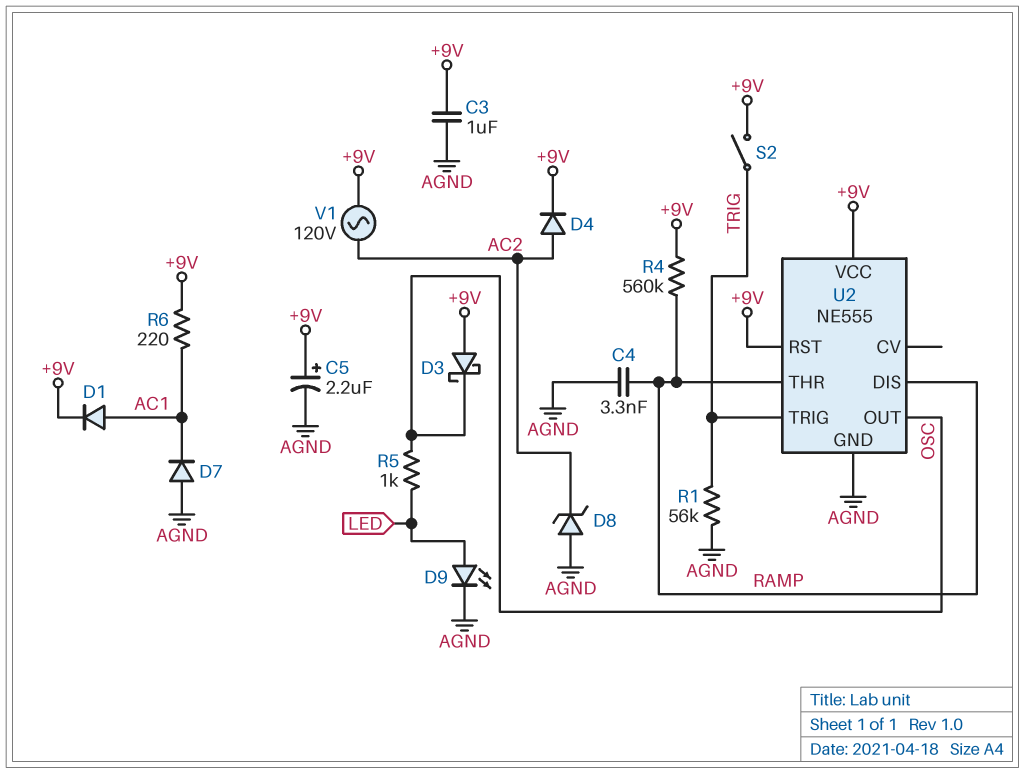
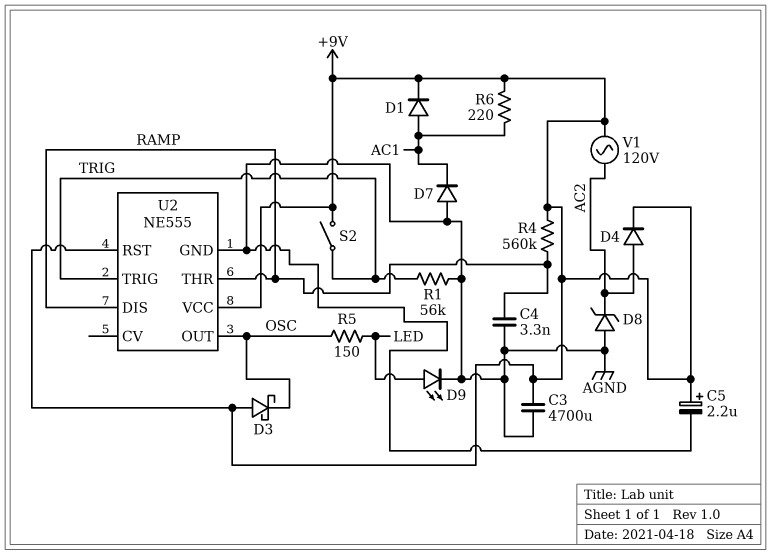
C3: 1uF (+9V, AGND) -> 4700uF (+9V, AGND)
R5: 1k (LED, OSC) -> 150 (LED, OSC)

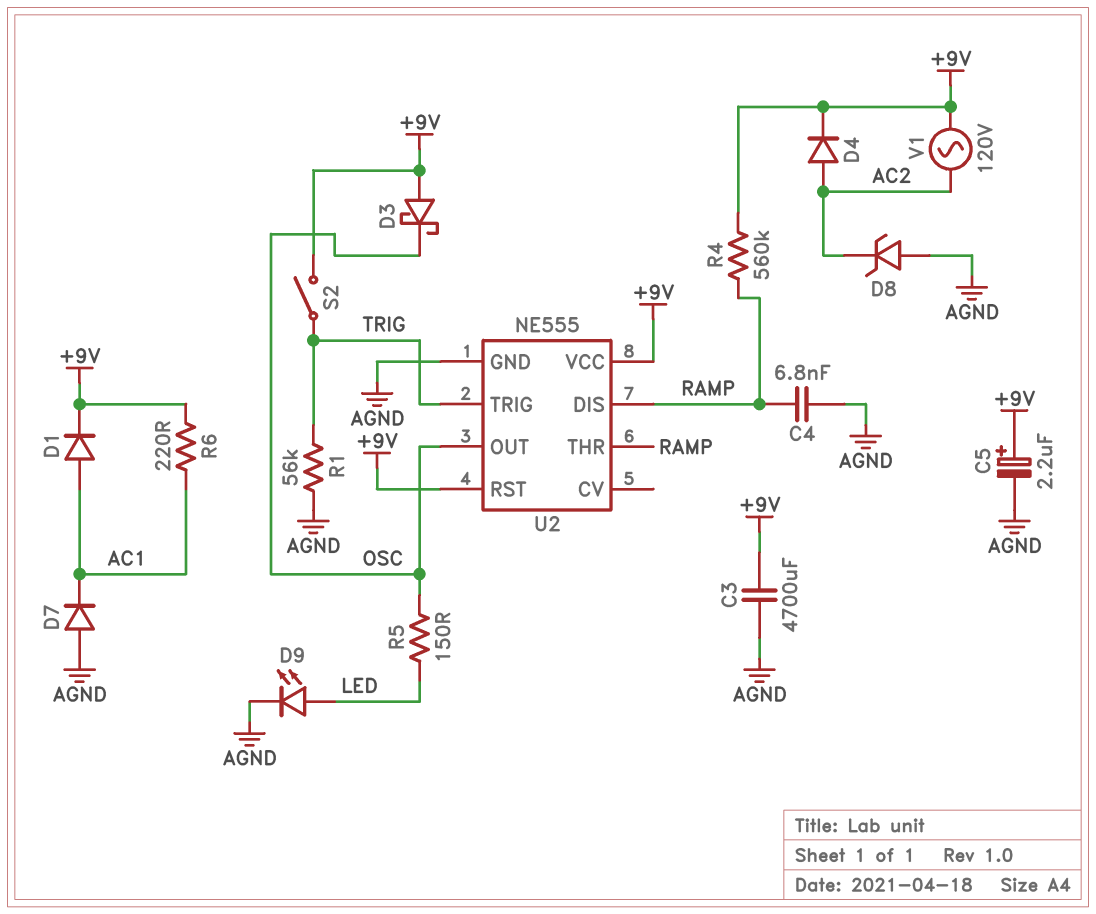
C4: 3.3nF (AGND, RAMP) -> 6.8nF (AGND, RAMP)

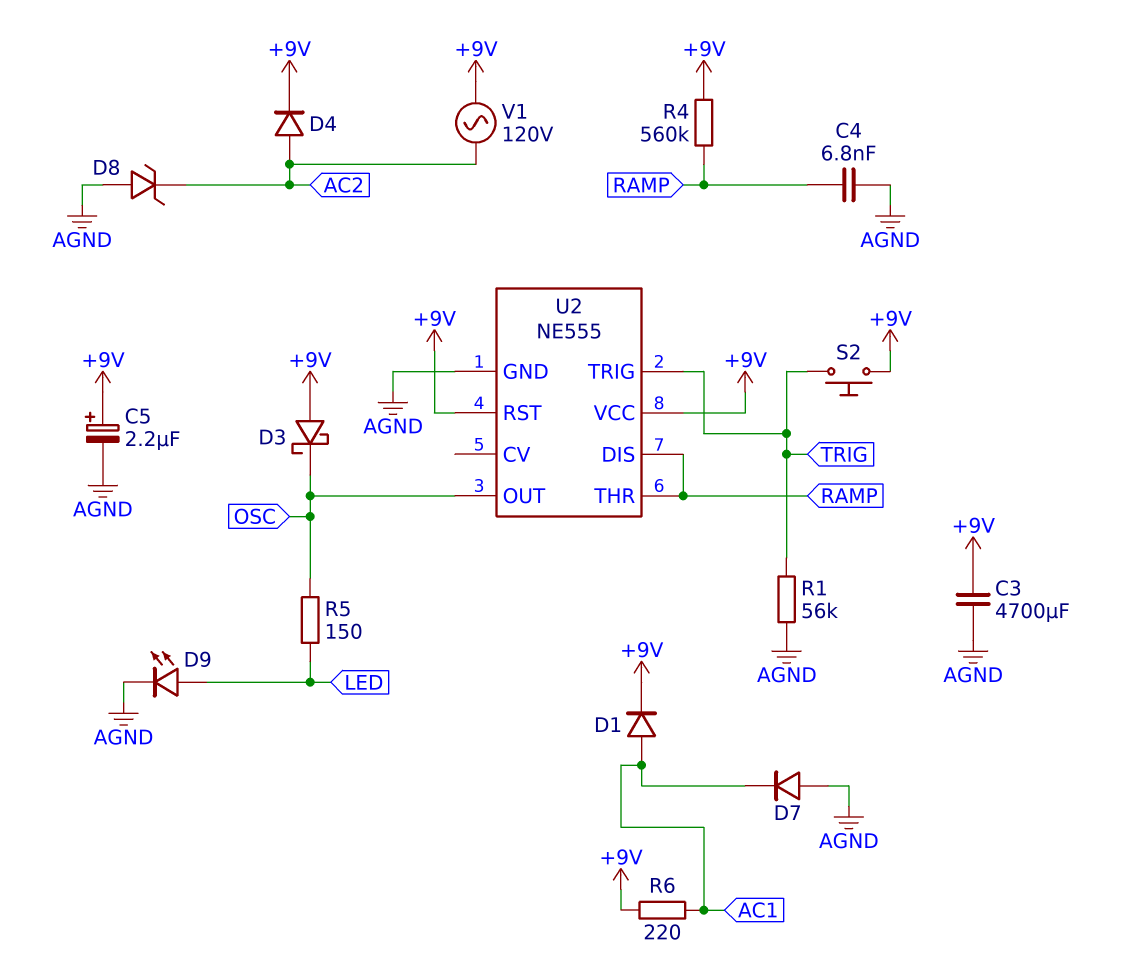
S2: switch (+9V, TRIG) -> button (+9V, TRIG)

